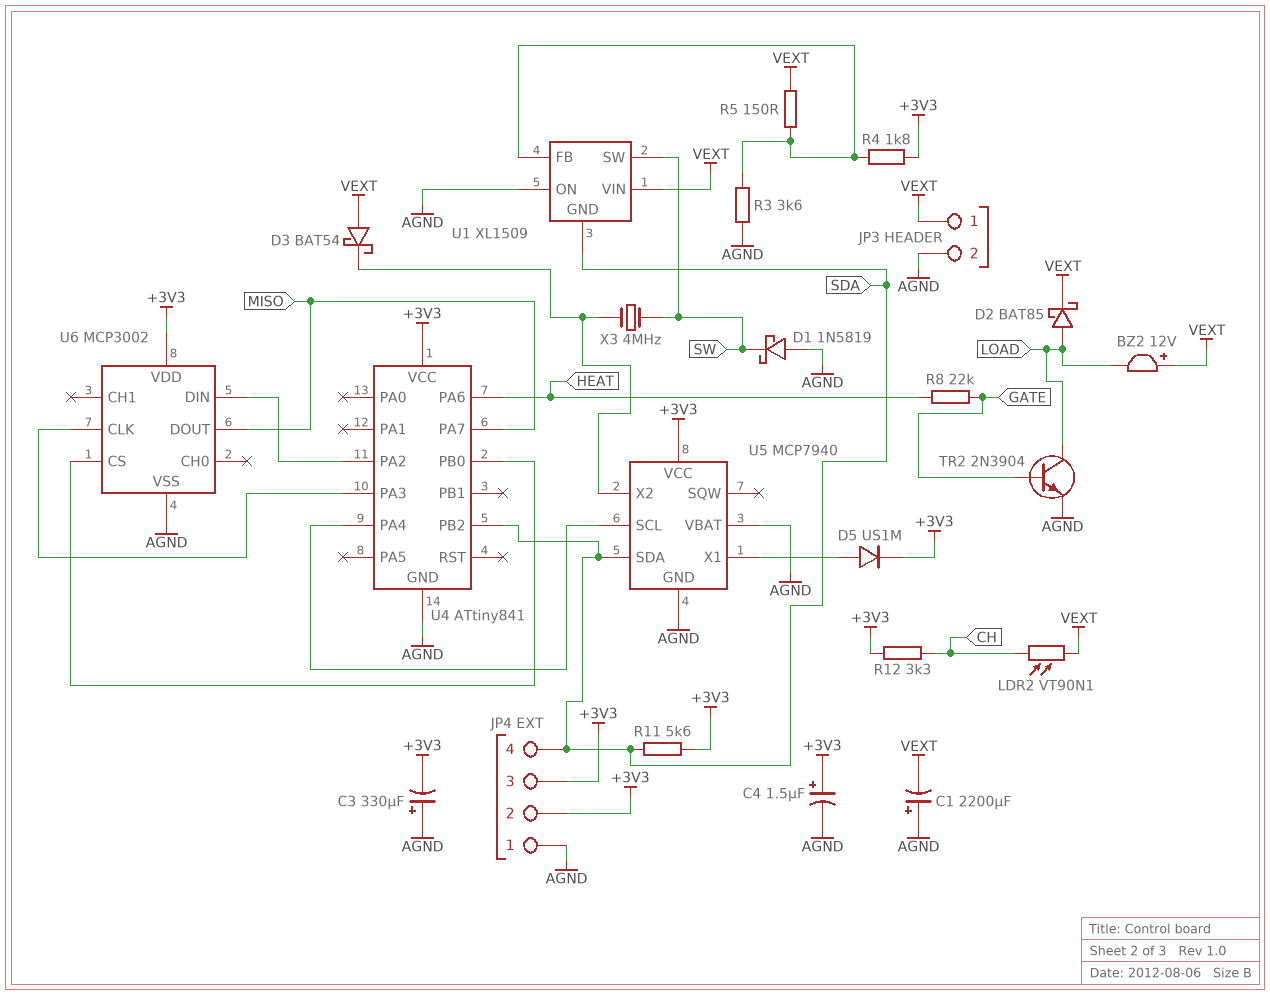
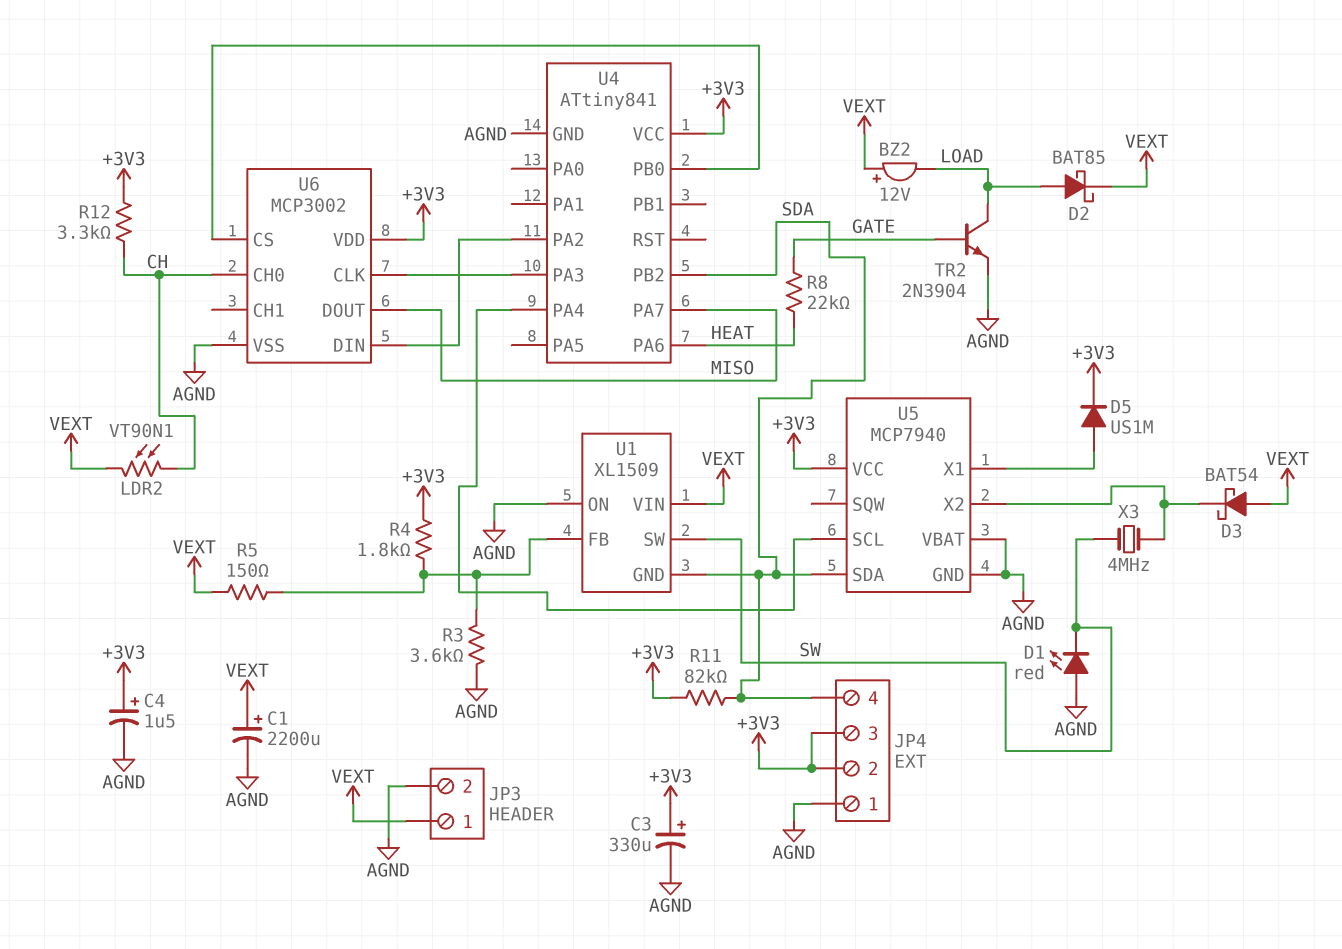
C1: 2200uF (plus AGND, minus VEXT) -> 2200uF (plus VEXT, minus AGND)
C3: 330uF (plus AGND, minus +3V3) -> 330uF (plus +3V3, minus AGND)
D1: schottky 1N5819 (A AGND, K SW) -> LED red (A AGND, K SW)
R11: 5.6k (+3V3, SDA) -> 82k (+3V3, SDA)
U6 pin CH0: none -> CH

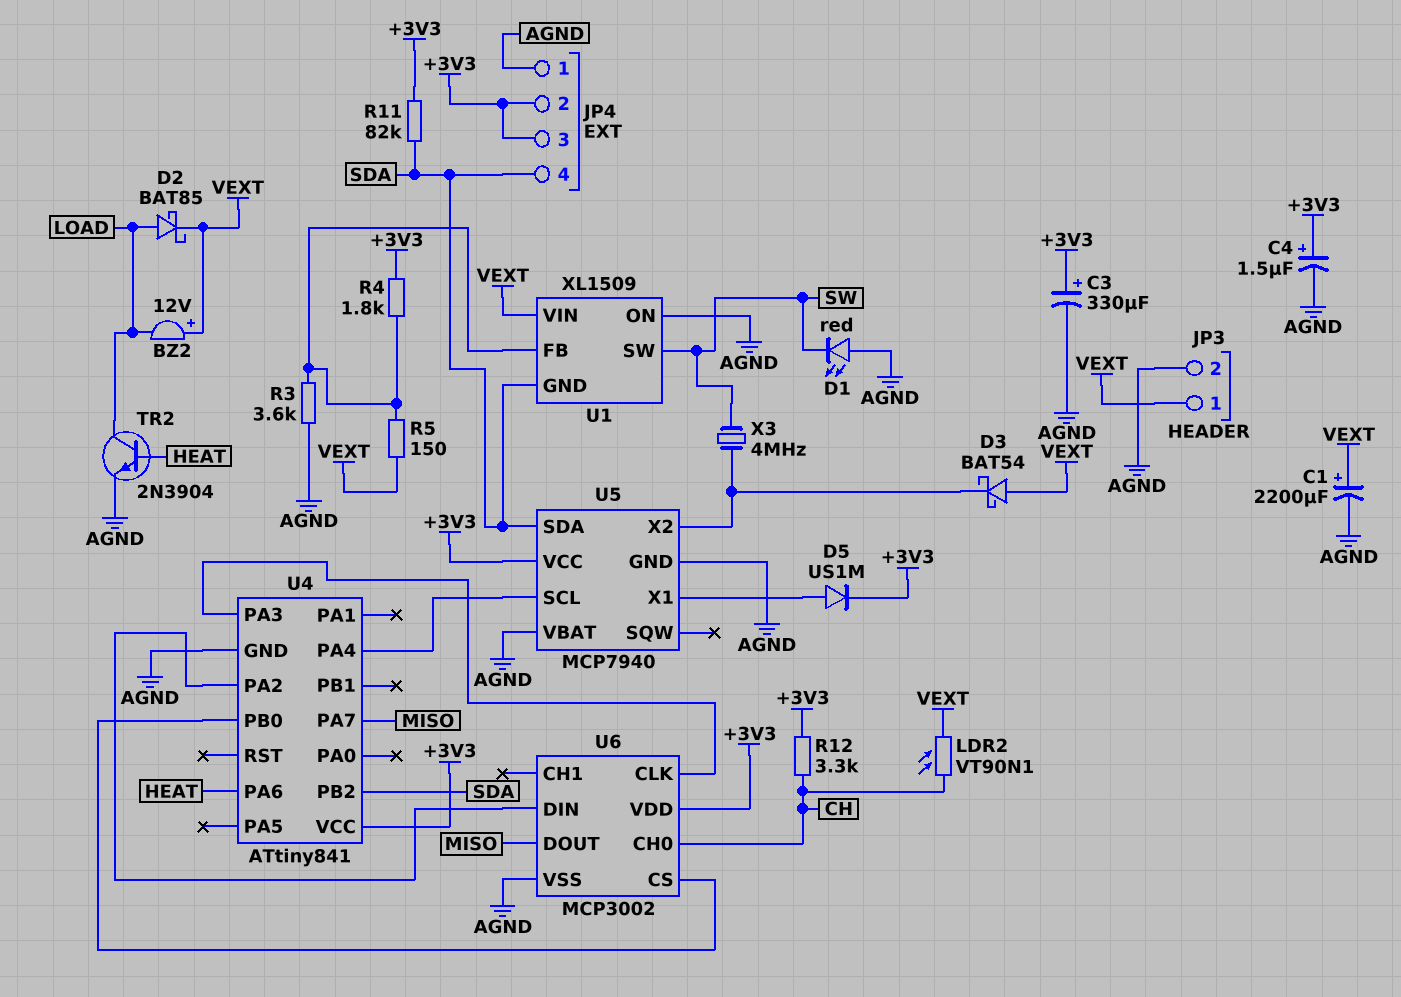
R8: 22k (GATE, HEAT) -> none
TR2: NPN 2N3904 (B GATE, C LOAD, E AGND) -> NPN 2N3904 (B HEAT, C LOAD, E AGND)

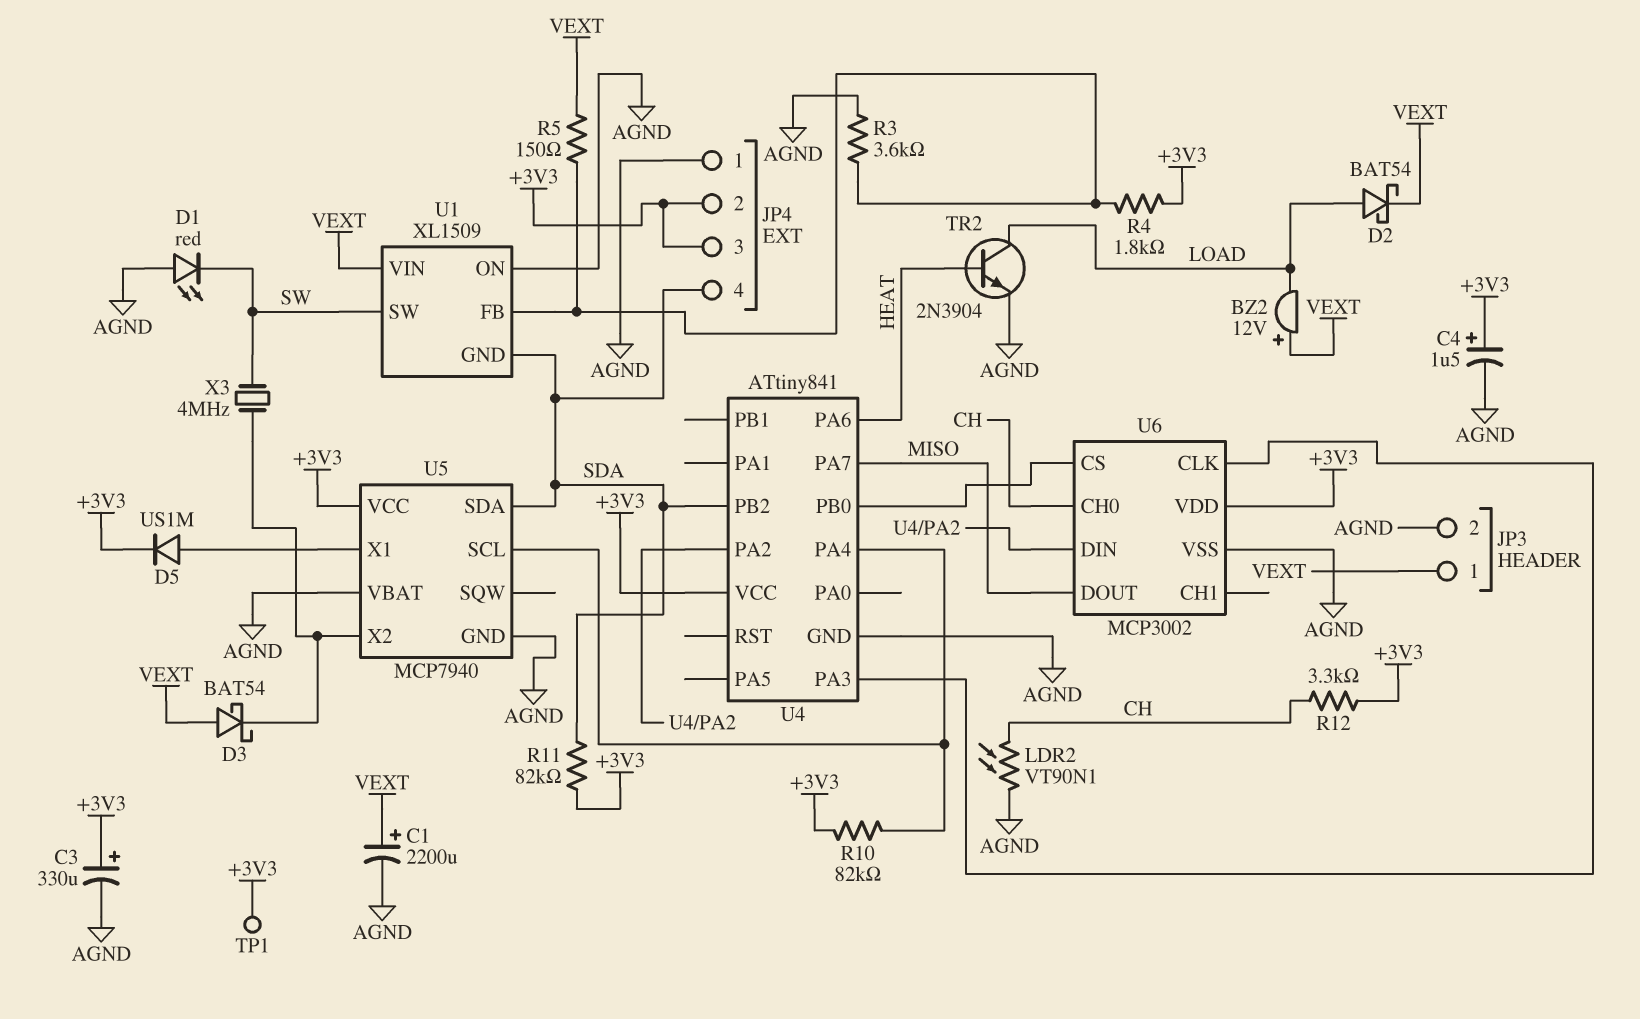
D2: schottky BAT85 (A LOAD, K VEXT) -> schottky BAT54 (A LOAD, K VEXT)
LDR2: VT90N1 (CH, VEXT) -> VT90N1 (AGND, CH)
R10: none -> 82k (+3V3, U4/PA4)
TP1: none -> test point (+3V3)

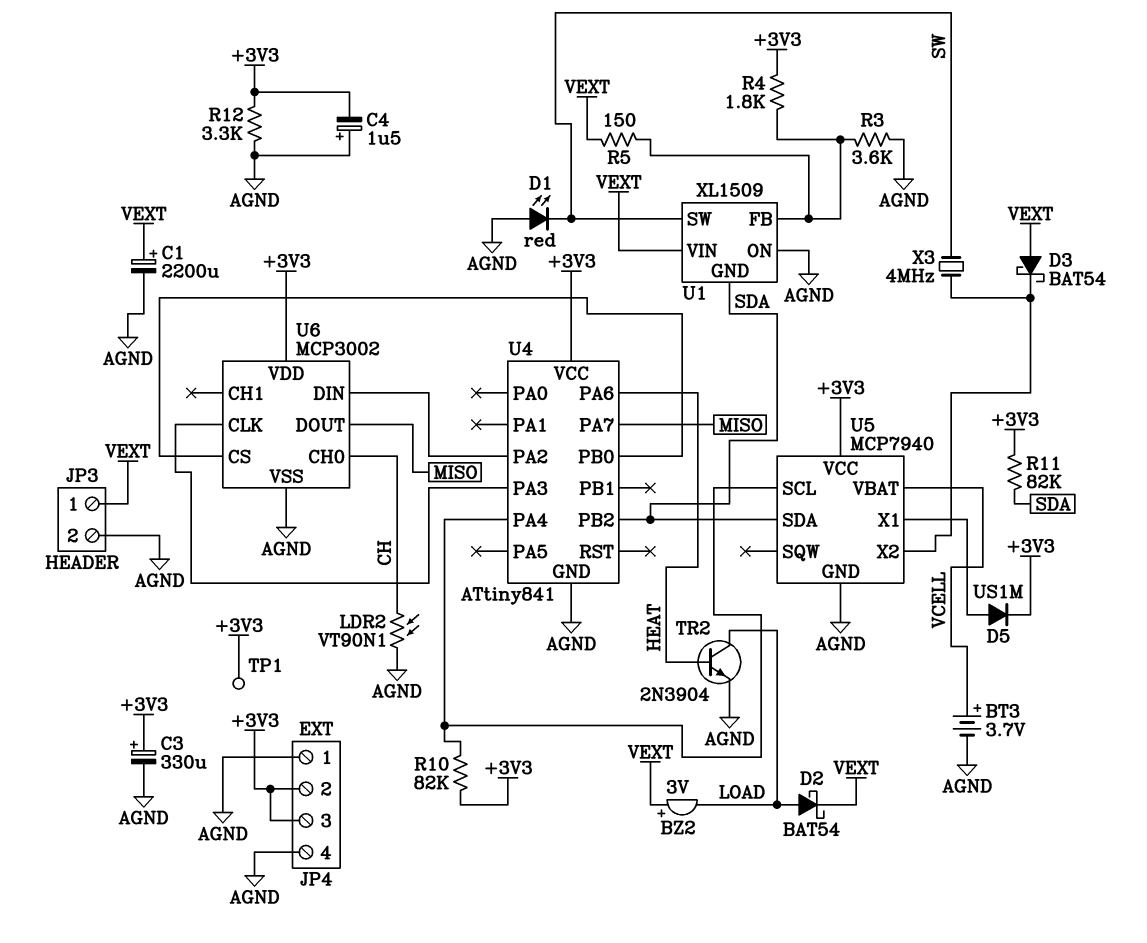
BT3: none -> 3.7V (plus VCELL, minus AGND)
BZ2: buzzer 12V (plus VEXT, minus LOAD) -> buzzer 3V (plus VEXT, minus LOAD)
C4: 1.5uF (plus +3V3, minus AGND) -> 1.5uF (plus AGND, minus +3V3)
JP4 pin 4: SDA -> AGND
R12: 3.3k (+3V3, CH) -> 3.3k (+3V3, AGND)
U5 pin VBAT: AGND -> VCELL

